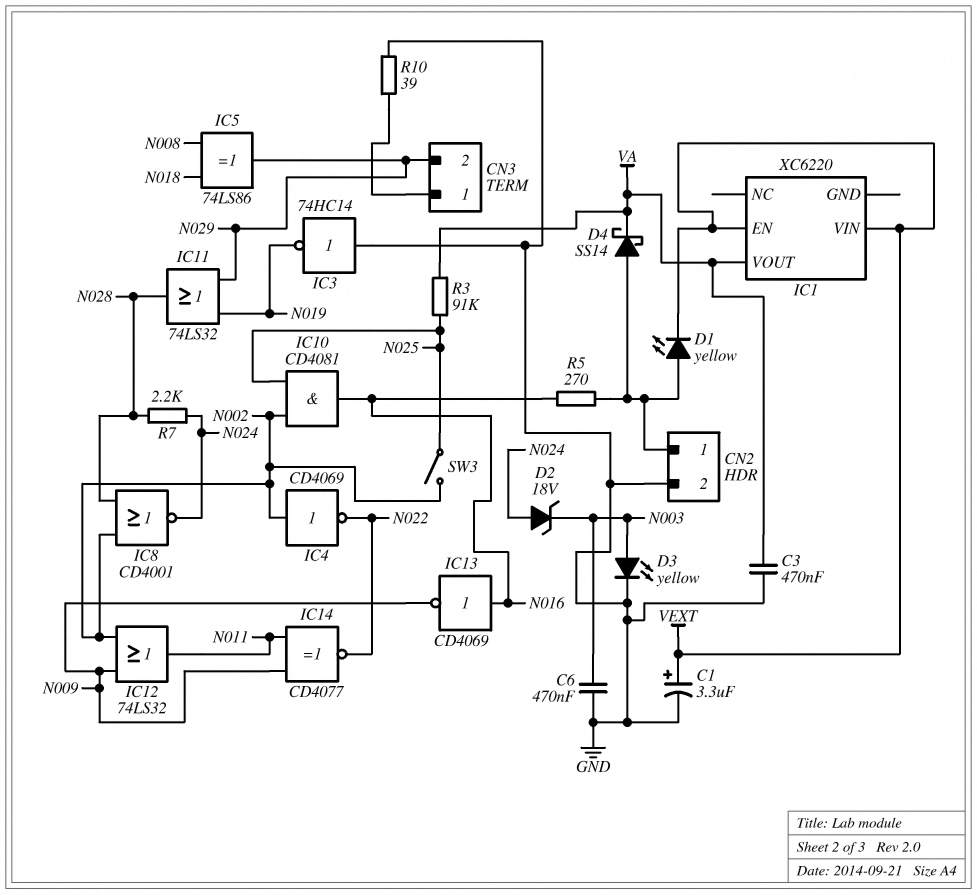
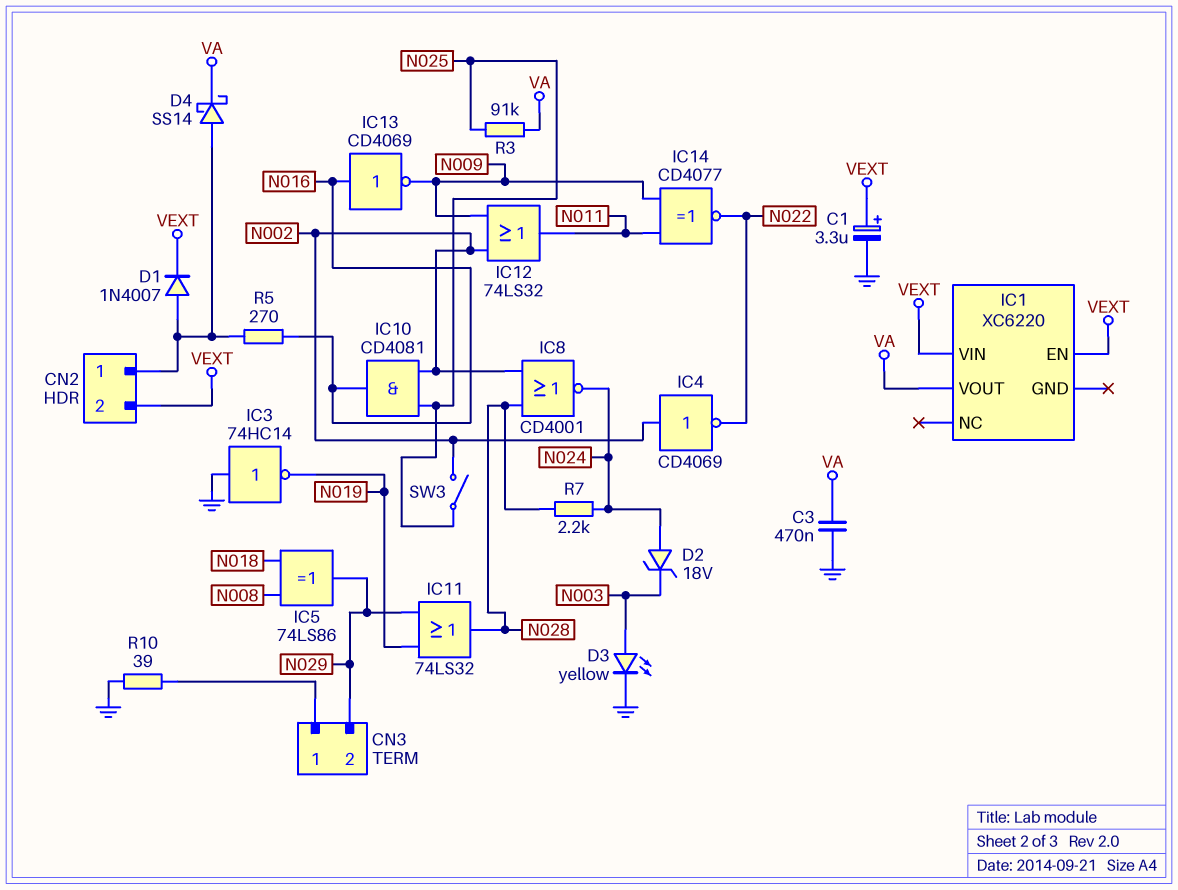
C6: 470nF (GND, N003) -> none
CN2 pin 2: GND -> VEXT
D1: LED yellow (A CN2/1, K VEXT) -> diode 1N4007 (A CN2/1, K VEXT)

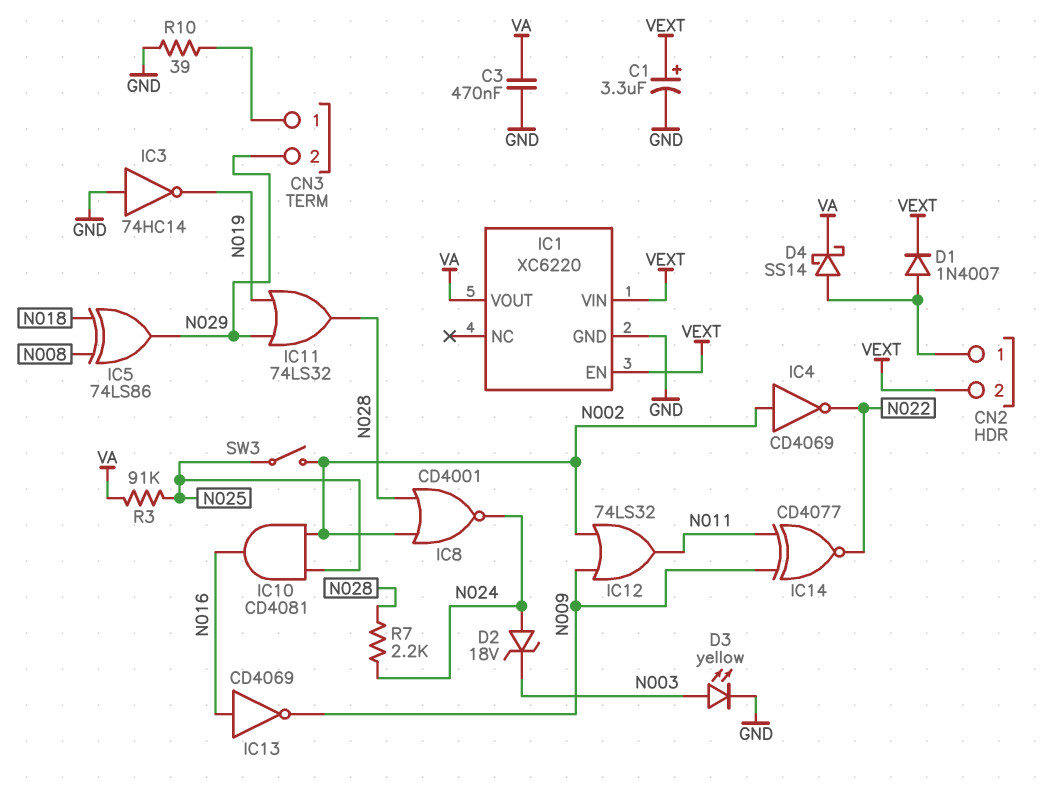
IC1 pin GND: none -> GND
R5: 270 (CN2/1, N016) -> none

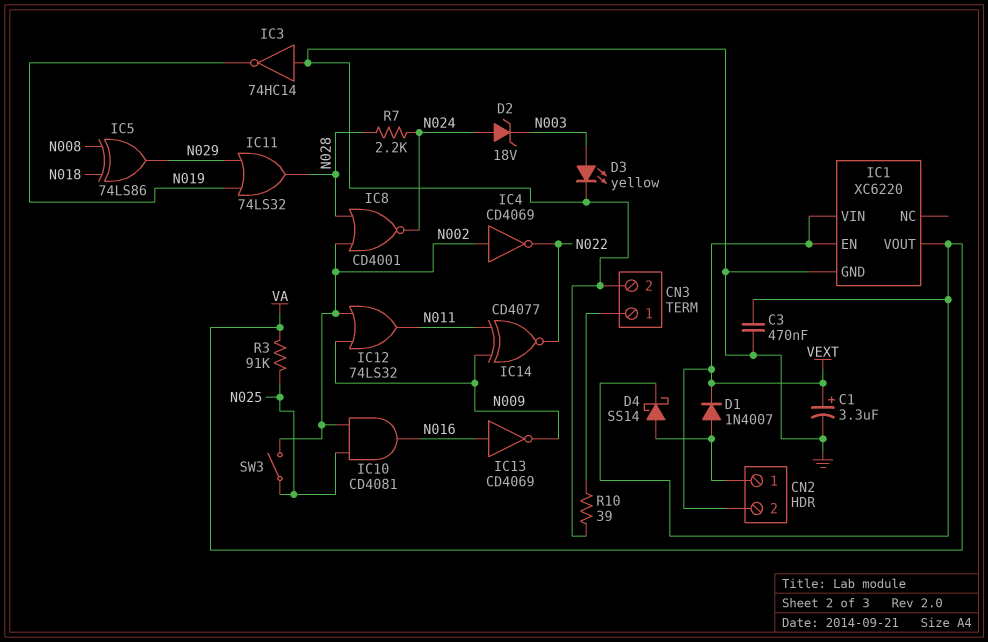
CN3 pin 2: N029 -> GND

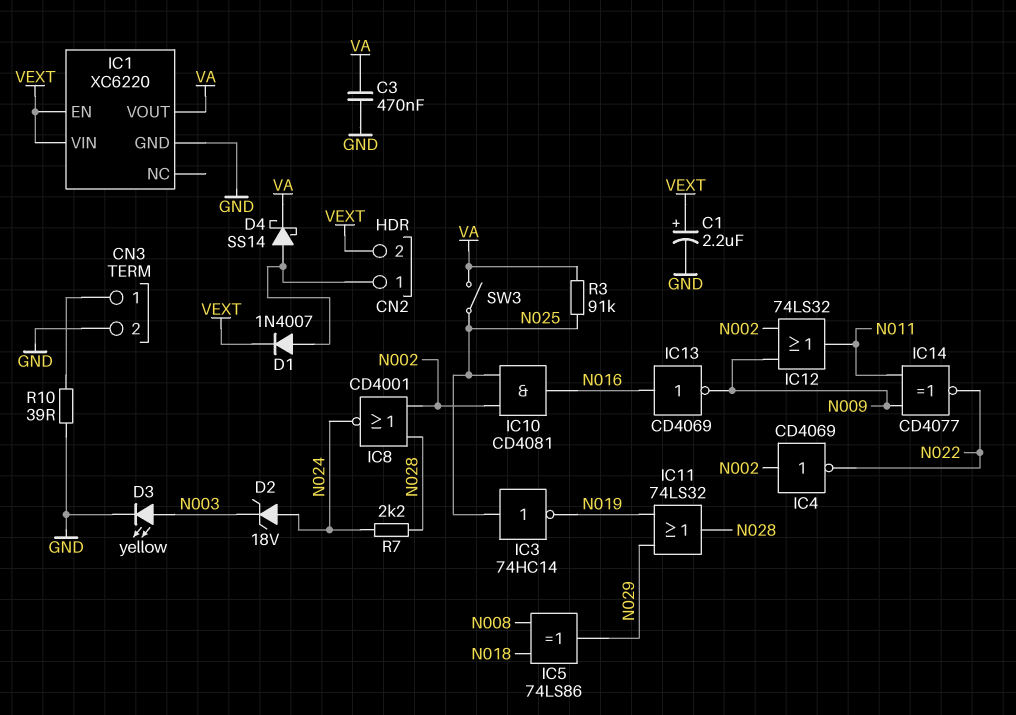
C1: 3.3uF (plus VEXT, minus GND) -> 2.2uF (plus VEXT, minus GND)
IC3: NOT 74HC14 (in GND, out N019) -> NOT 74HC14 (in N025, out N019)
SW3: switch (N002, N025) -> switch (N025, VA)

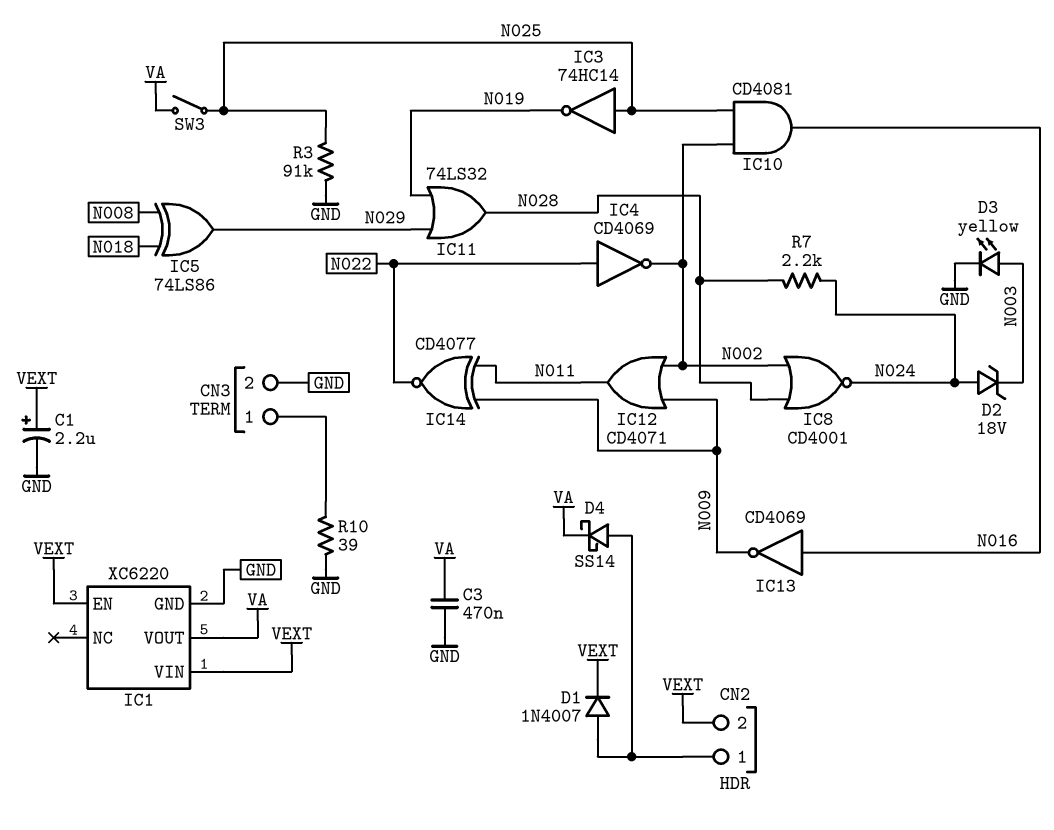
IC4: NOT CD4069 (in N002, out N022) -> NOT CD4069 (in N022, out N002)
IC12: OR 74LS32 (in N002, in N009, out N011) -> OR CD4071 (in N002, in N009, out N011)
R3: 91k (N025, VA) -> 91k (GND, N025)

